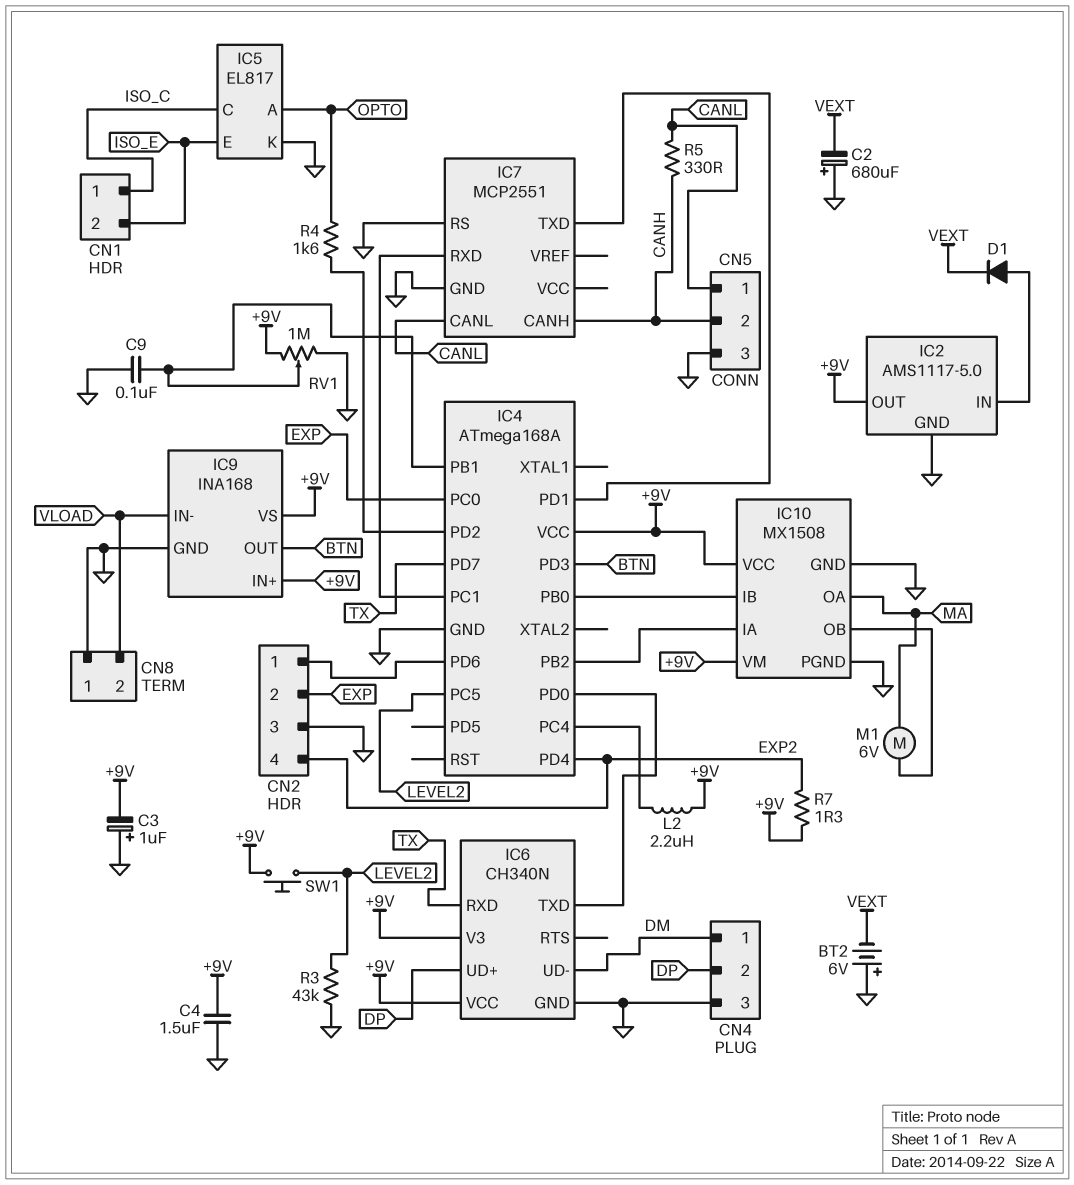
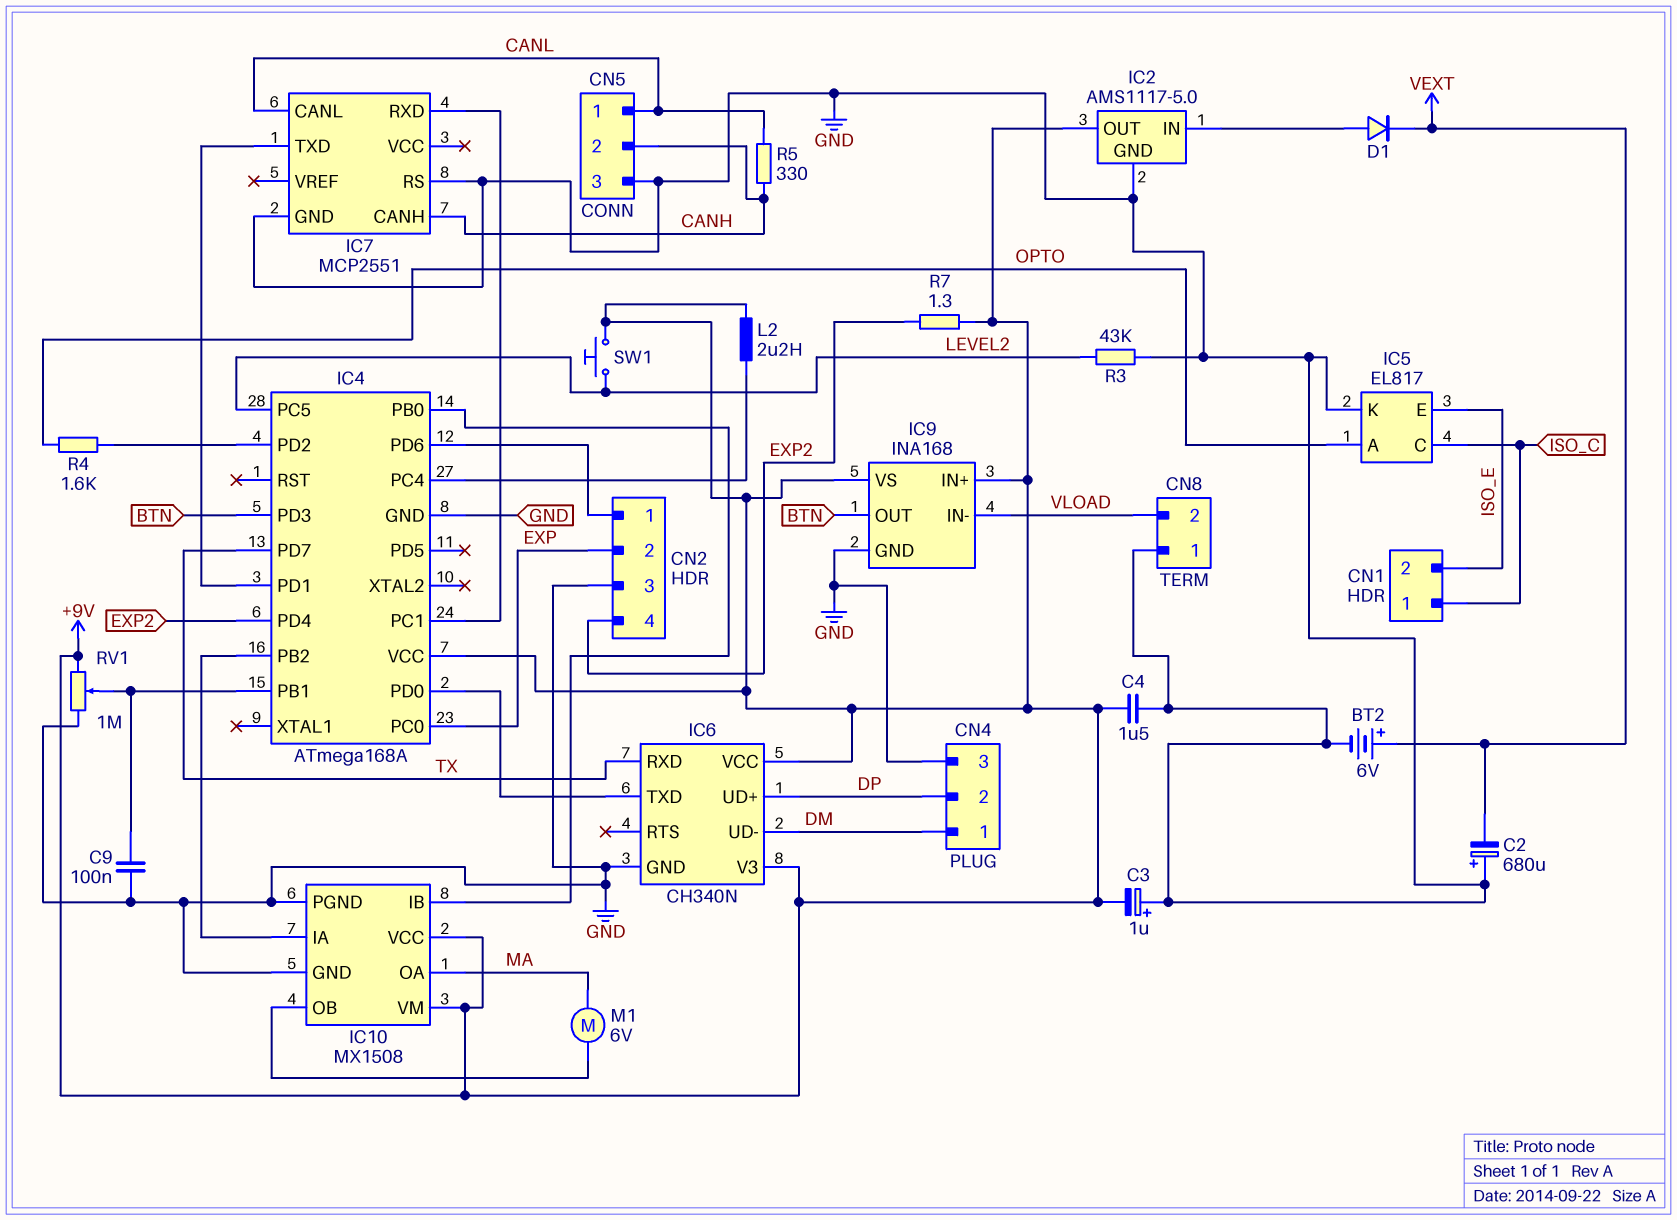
BT2: 6V (plus GND, minus VEXT) -> 6V (plus VEXT, minus GND)

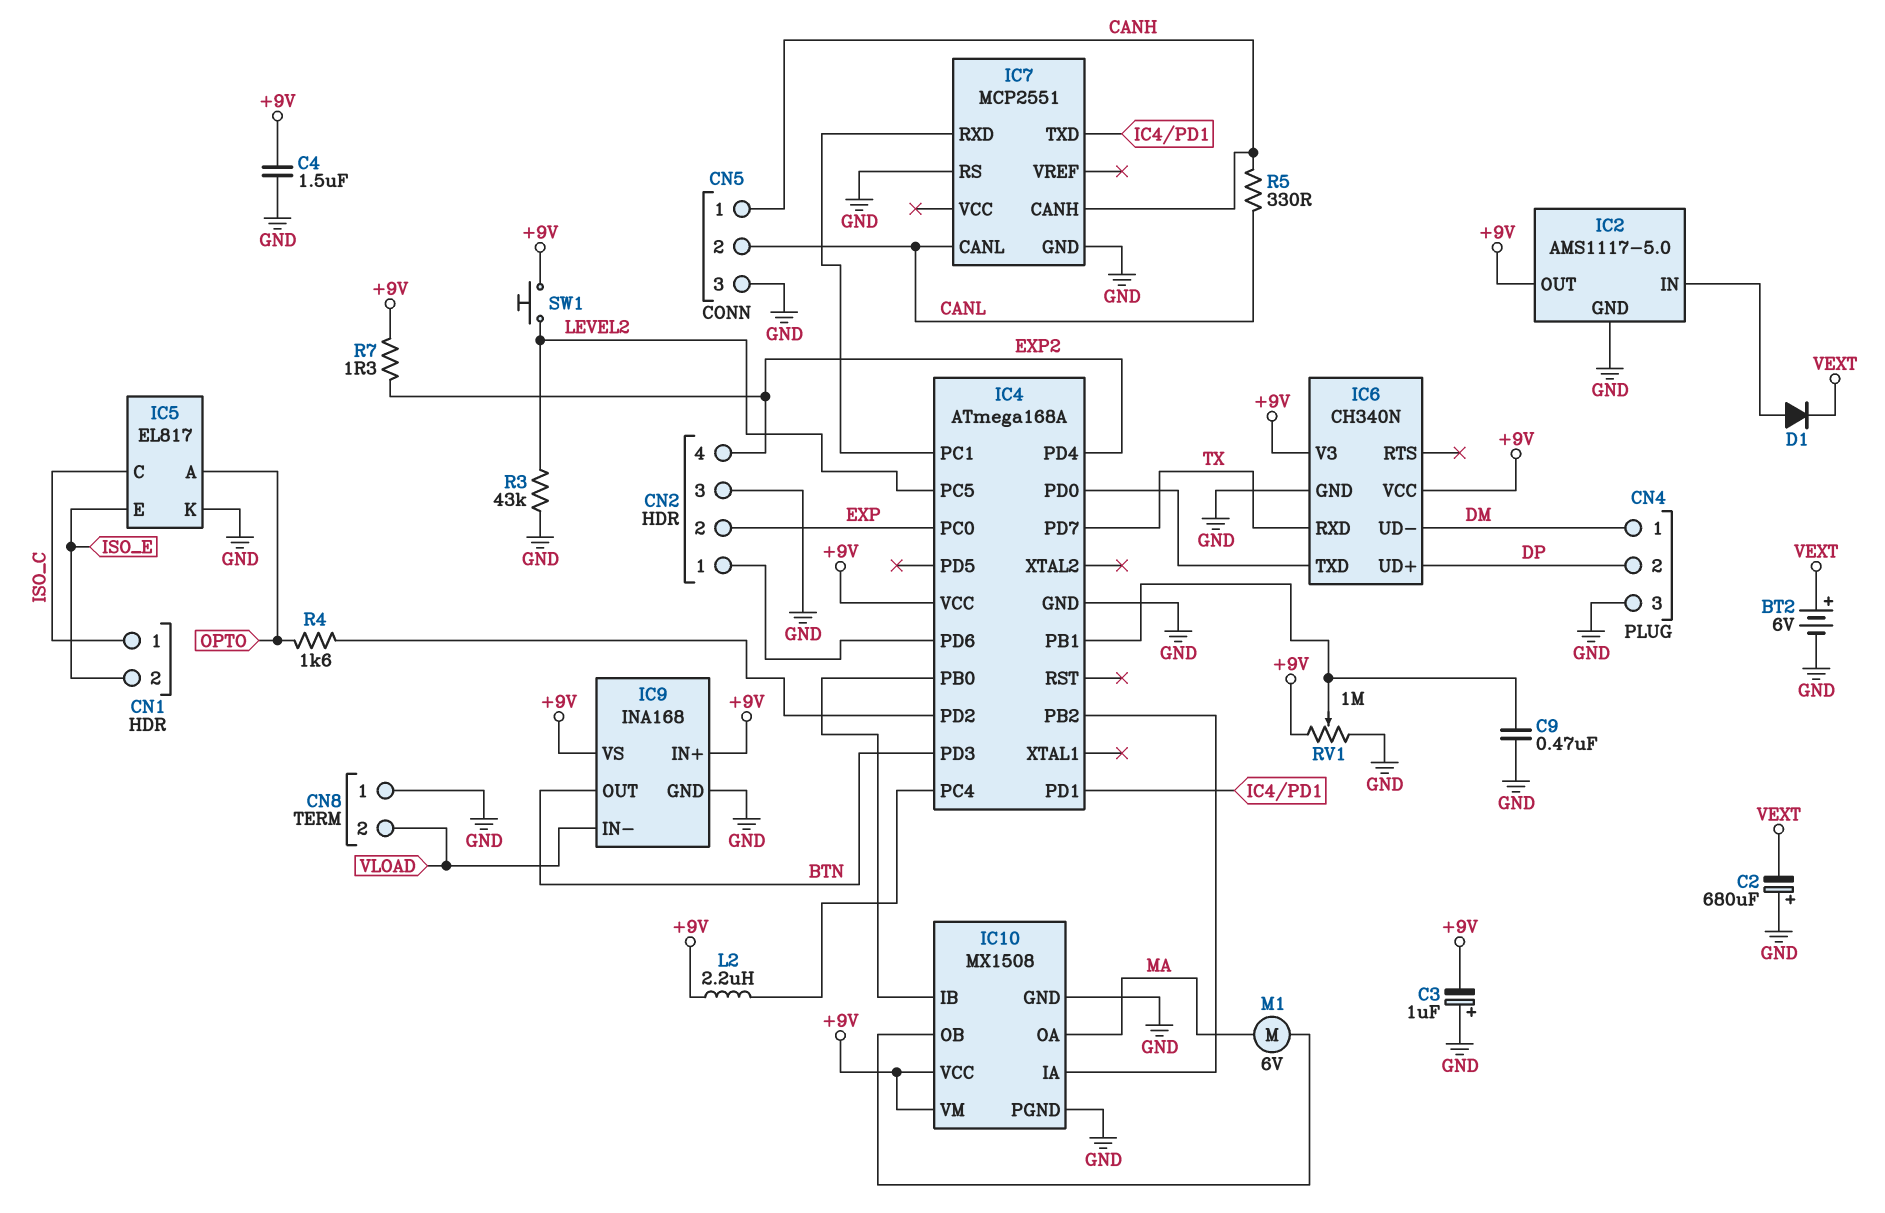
C9: 100nF (GND, IC4/PB1) -> 470nF (GND, IC4/PB1)
CN5 pin 1: CANL -> CANH
CN5 pin 2: CANH -> CANL

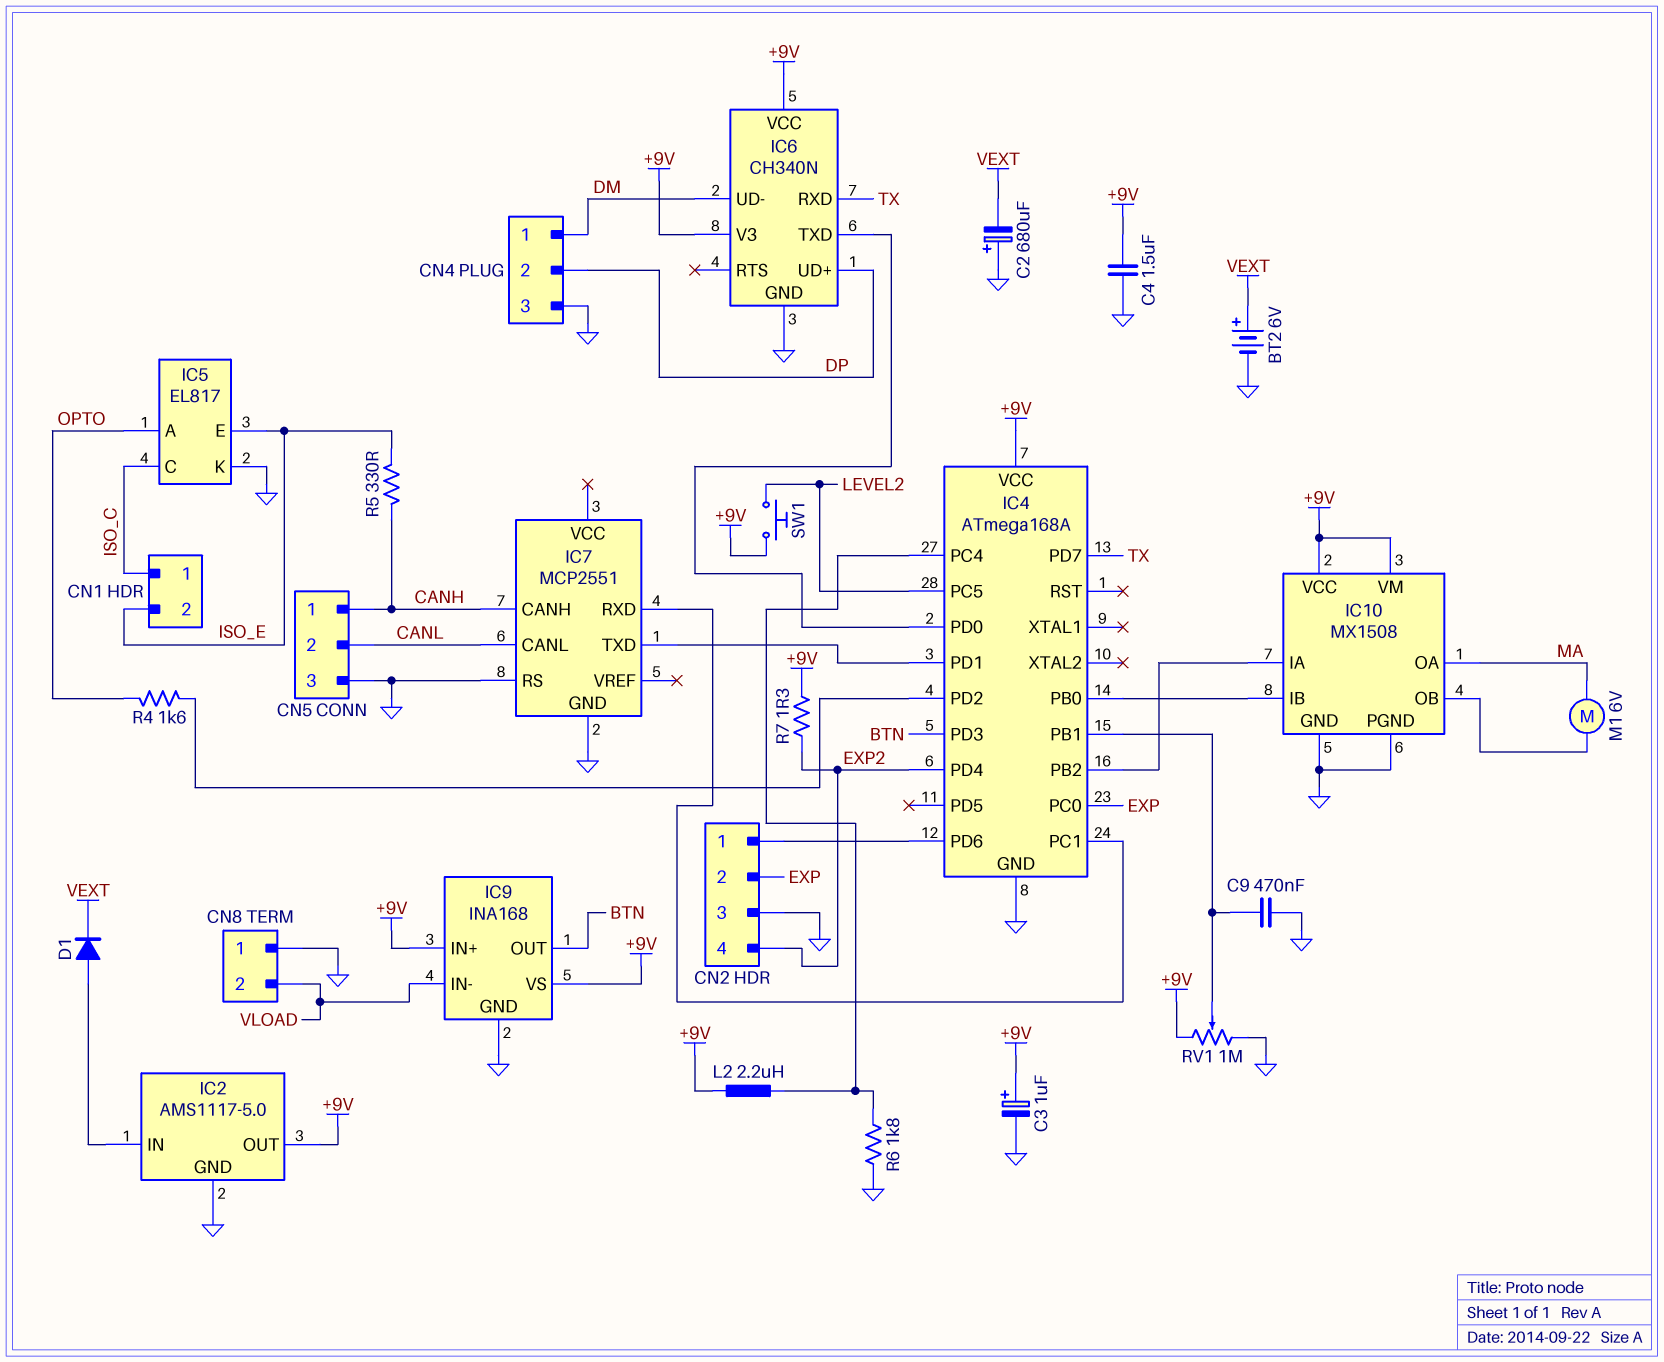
C3: 1uF (plus GND, minus +9V) -> 1uF (plus +9V, minus GND)
R3: 43k (GND, LEVEL2) -> none
R5: 330 (CANH, CANL) -> 330 (CANH, ISO_E)
R6: none -> 1.8k (GND, IC4/PC4)

